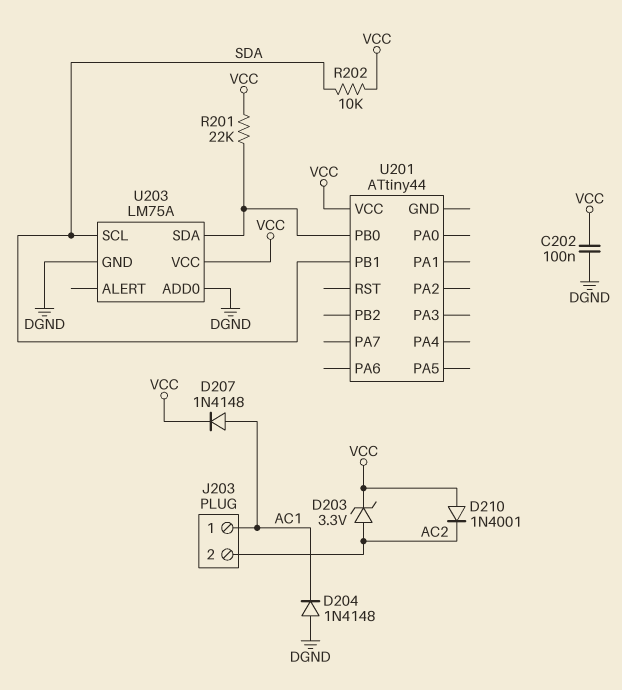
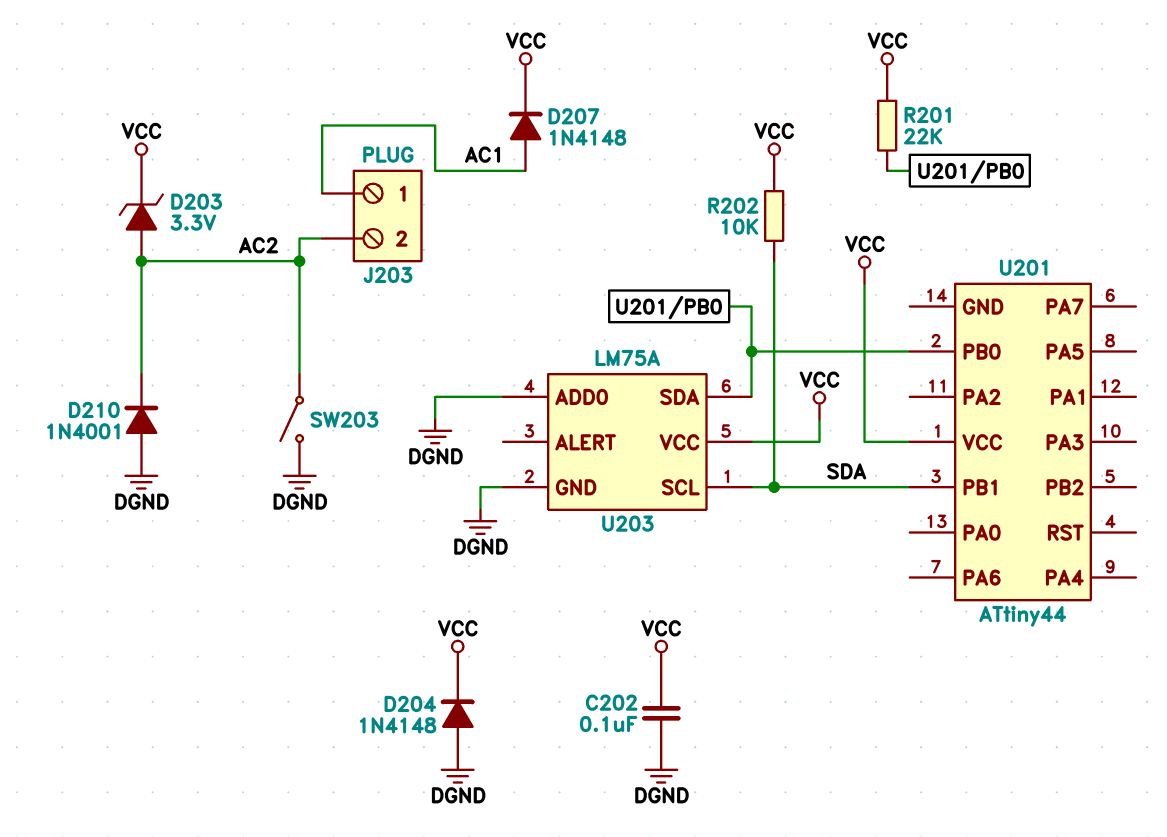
D204: diode 1N4148 (A DGND, K AC1) -> diode 1N4148 (A DGND, K VCC)
D210: diode 1N4001 (A VCC, K AC2) -> diode 1N4001 (A DGND, K AC2)
SW203: none -> switch (AC2, DGND)

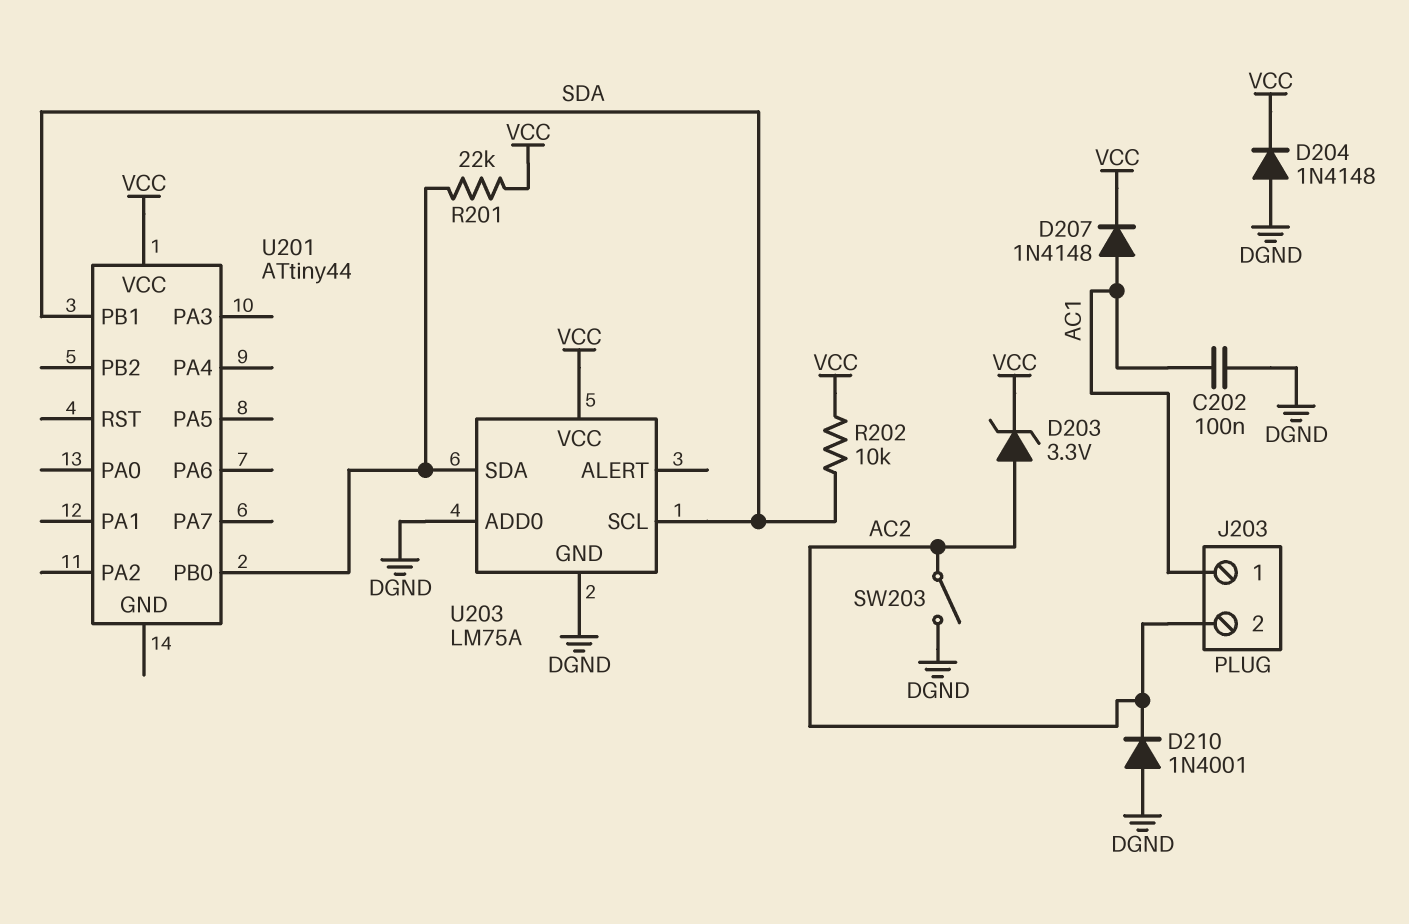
C202: 100nF (DGND, VCC) -> 100nF (AC1, DGND)

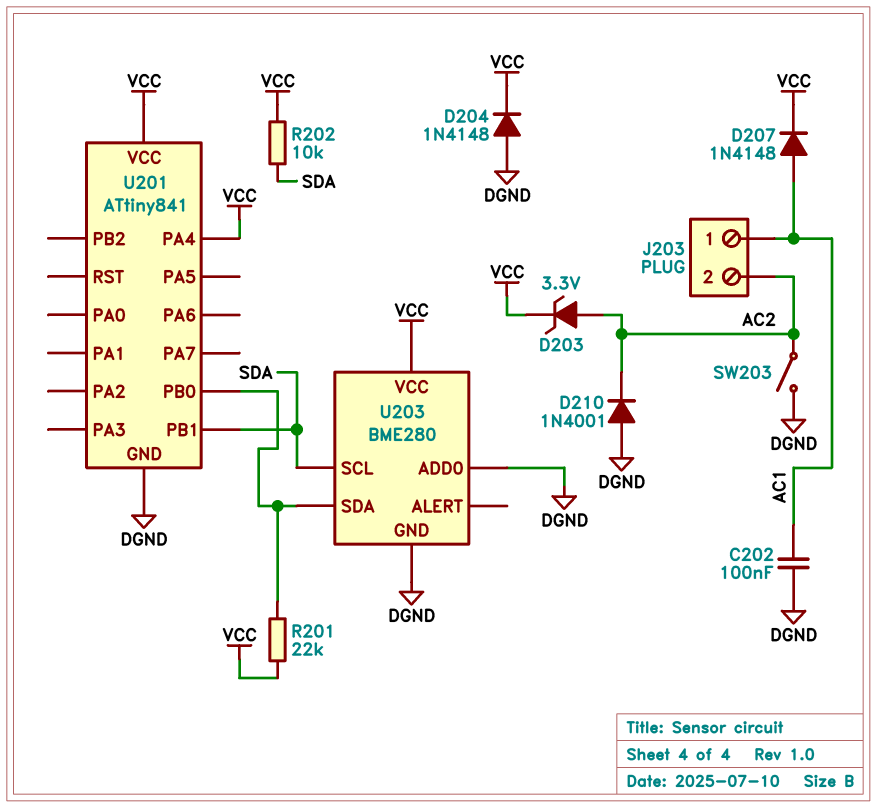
U201: ATtiny44 -> ATtiny841
U201 pin GND: none -> DGND
U201 pin PA4: none -> VCC
U203: LM75A -> BME280

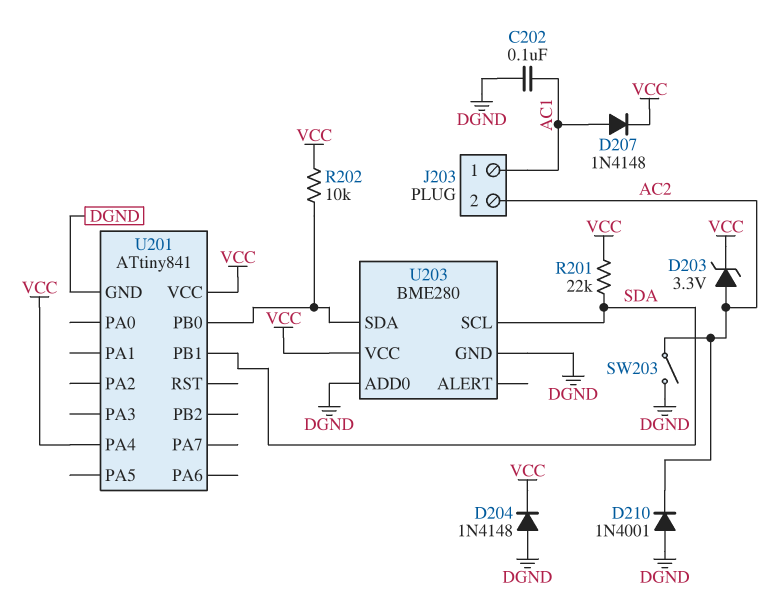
R201: 22k (U201/PB0, VCC) -> 22k (SDA, VCC)
R202: 10k (SDA, VCC) -> 10k (U201/PB0, VCC)

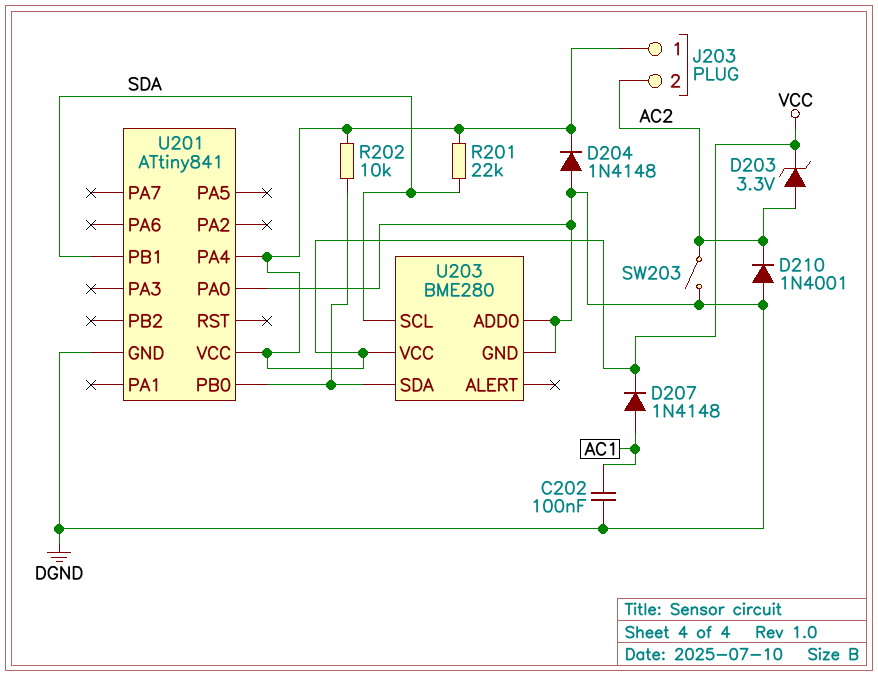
J203 pin 1: AC1 -> VCC
U201 pin PA0: none -> DGND

